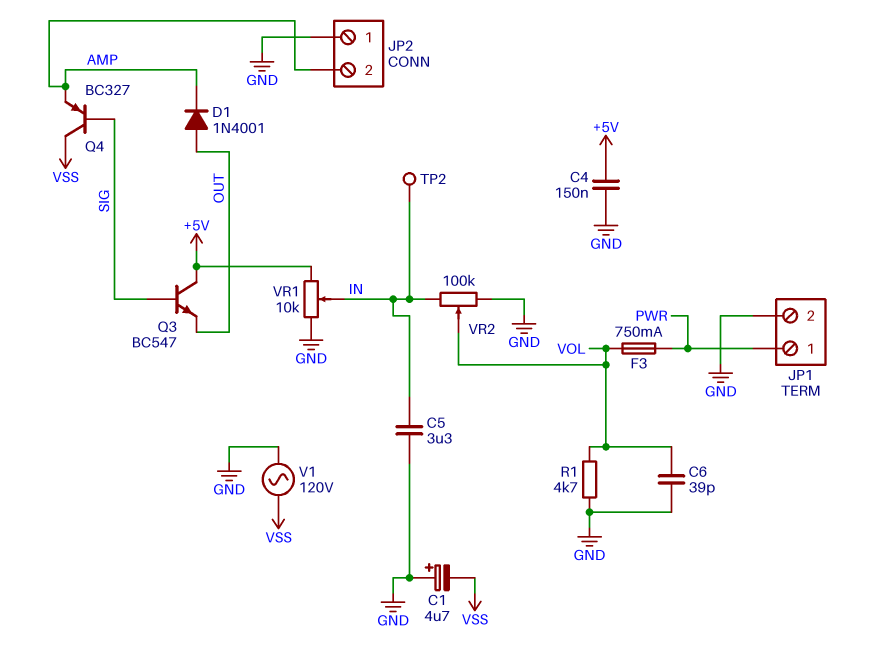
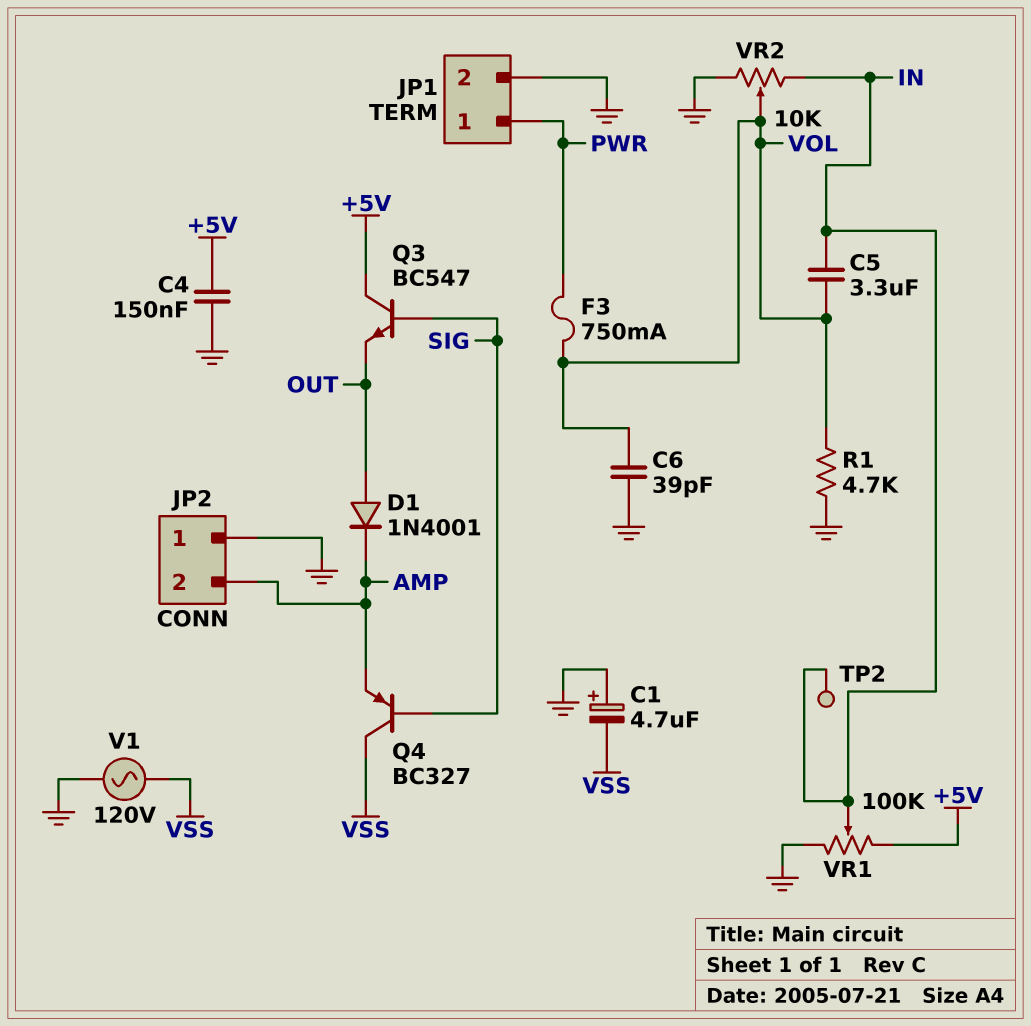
C5: 3.3uF (GND, IN) -> 3.3uF (IN, VOL)
VR1: 10k (+5V, GND, wiper IN) -> 100k (+5V, GND, wiper IN)
VR2: 100k (GND, IN, wiper VOL) -> 10k (GND, IN, wiper VOL)

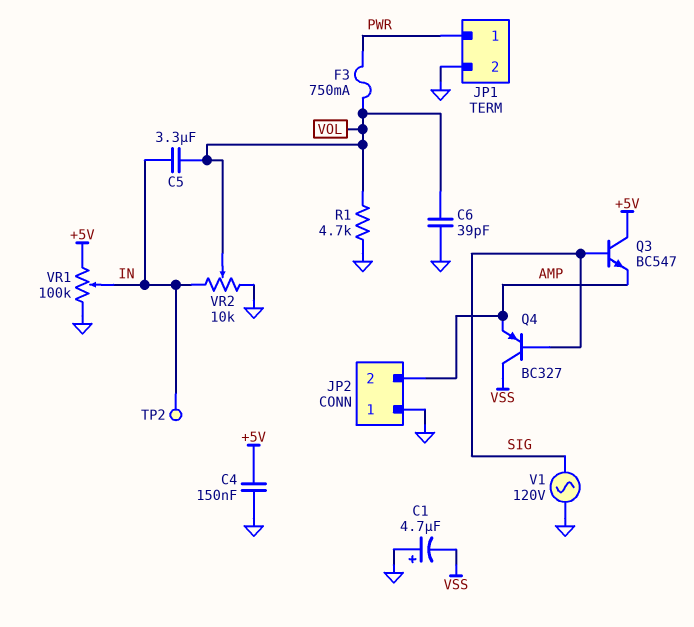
D1: diode 1N4001 (A OUT, K AMP) -> none
Q3: NPN BC547 (B SIG, C +5V, E OUT) -> NPN BC547 (B SIG, C +5V, E AMP)
V1: AC 120V (GND, VSS) -> AC 120V (GND, SIG)

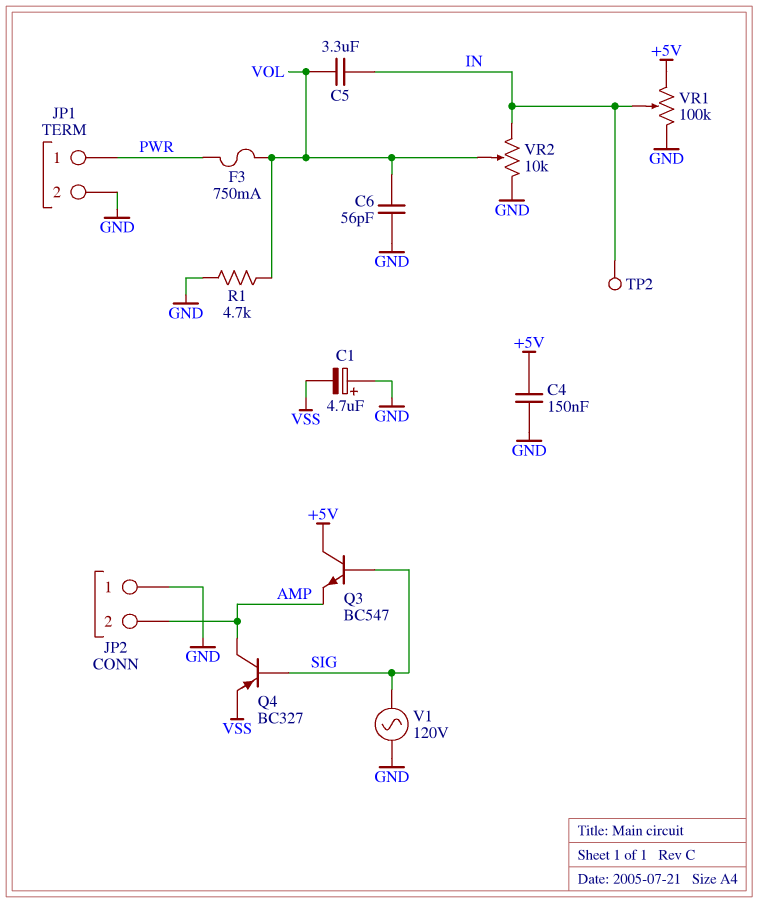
C6: 39pF (GND, VOL) -> 56pF (GND, VOL)
Q4: PNP BC327 (B SIG, C VSS, E AMP) -> PNP BC327 (B SIG, C AMP, E VSS)

